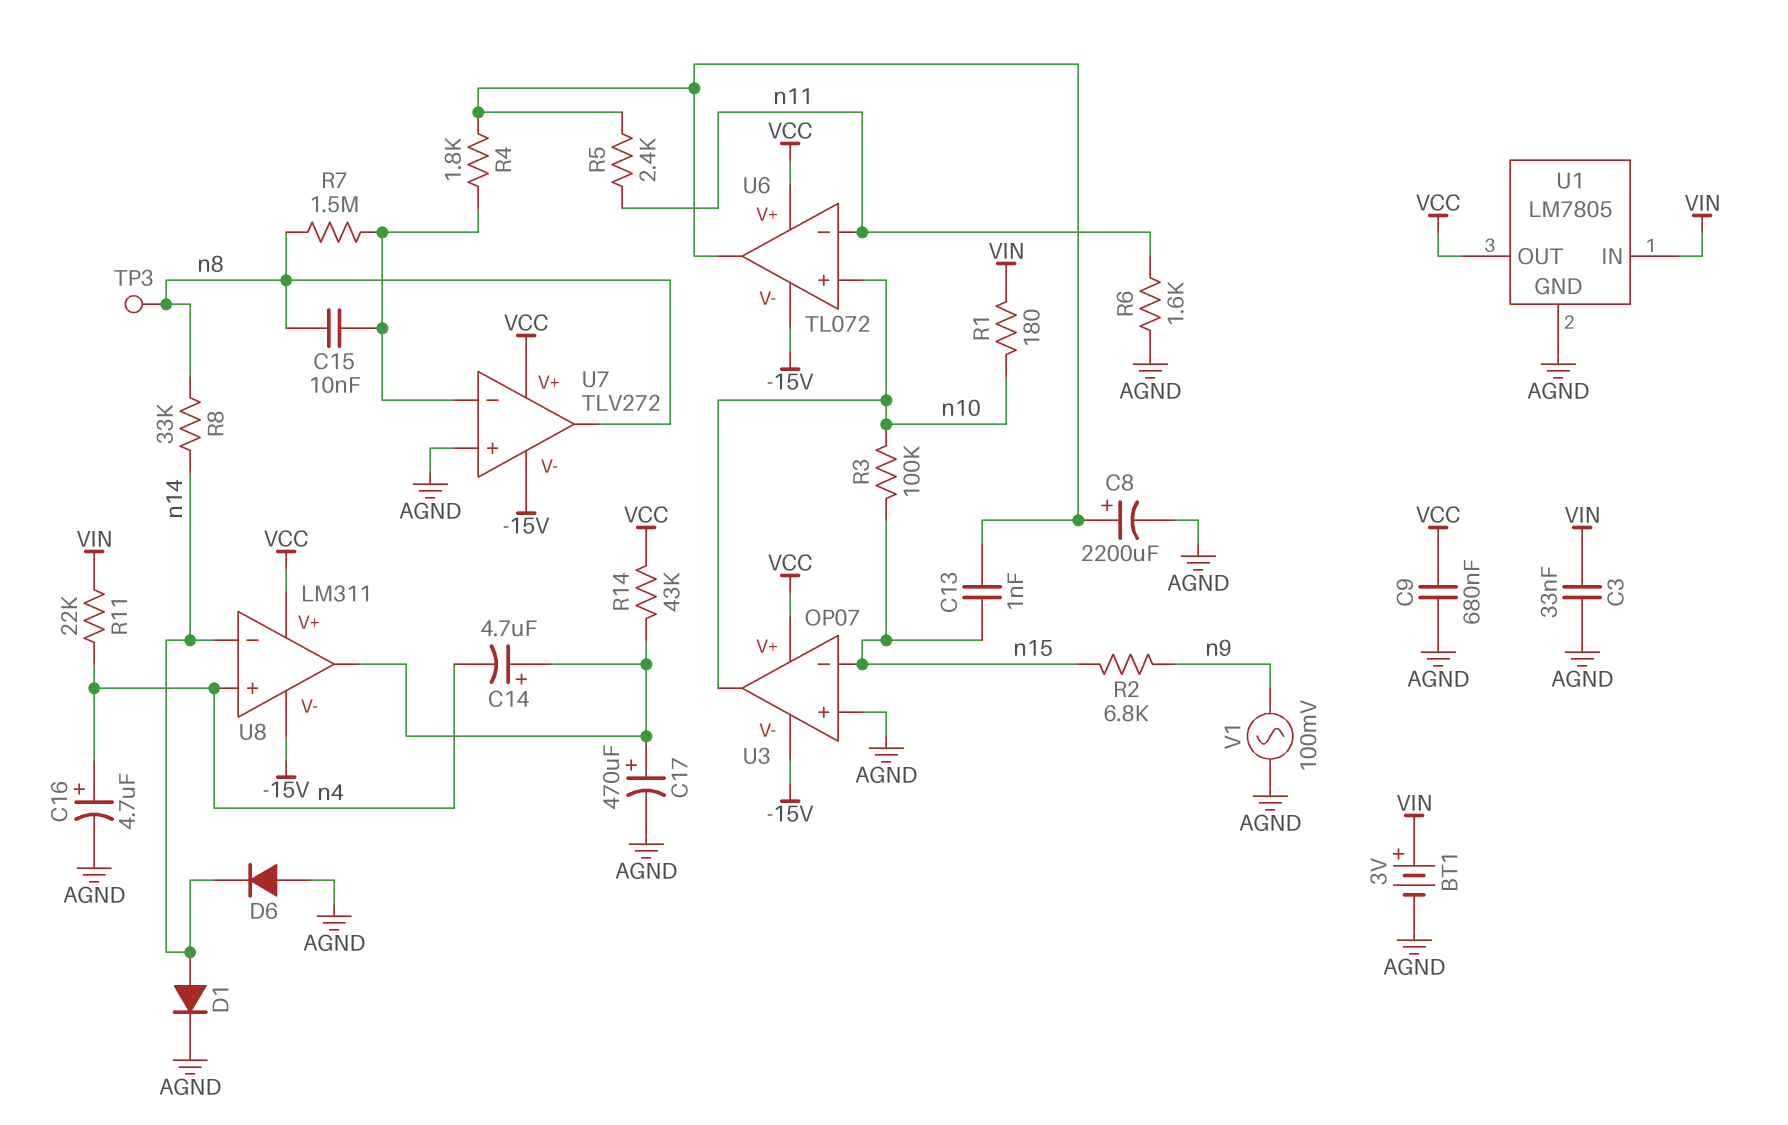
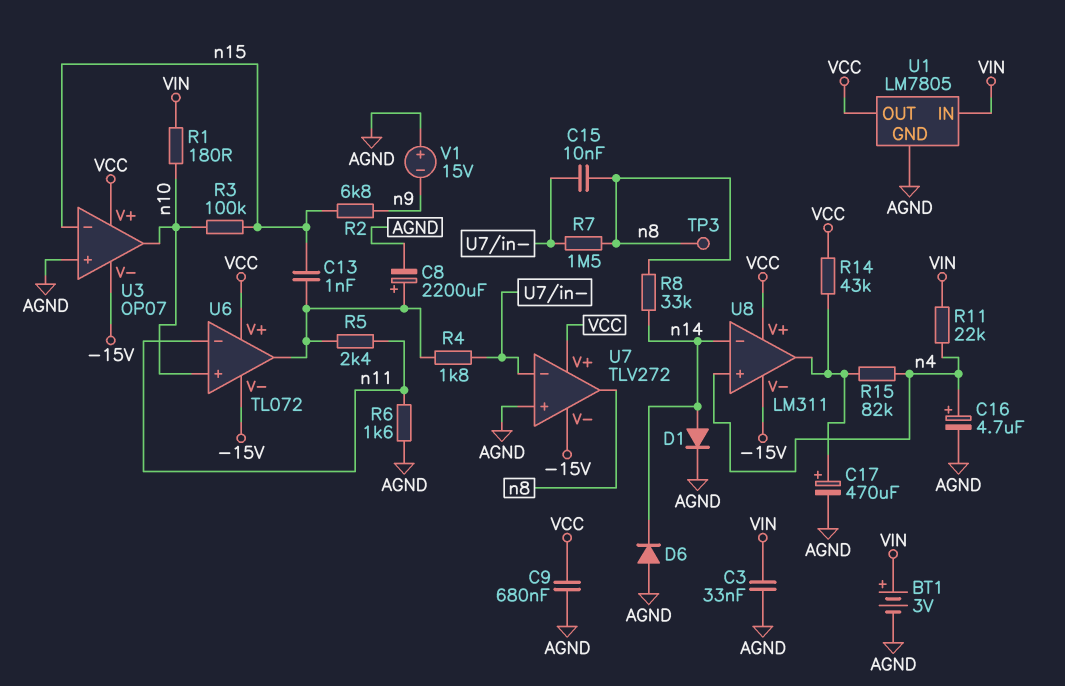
C14: 4.7uF (plus U8/out, minus n4) -> none
R15: none -> 82k (U8/out, n4)
V1: AC 100mV (AGND, n9) -> 15V (plus AGND, minus n9)

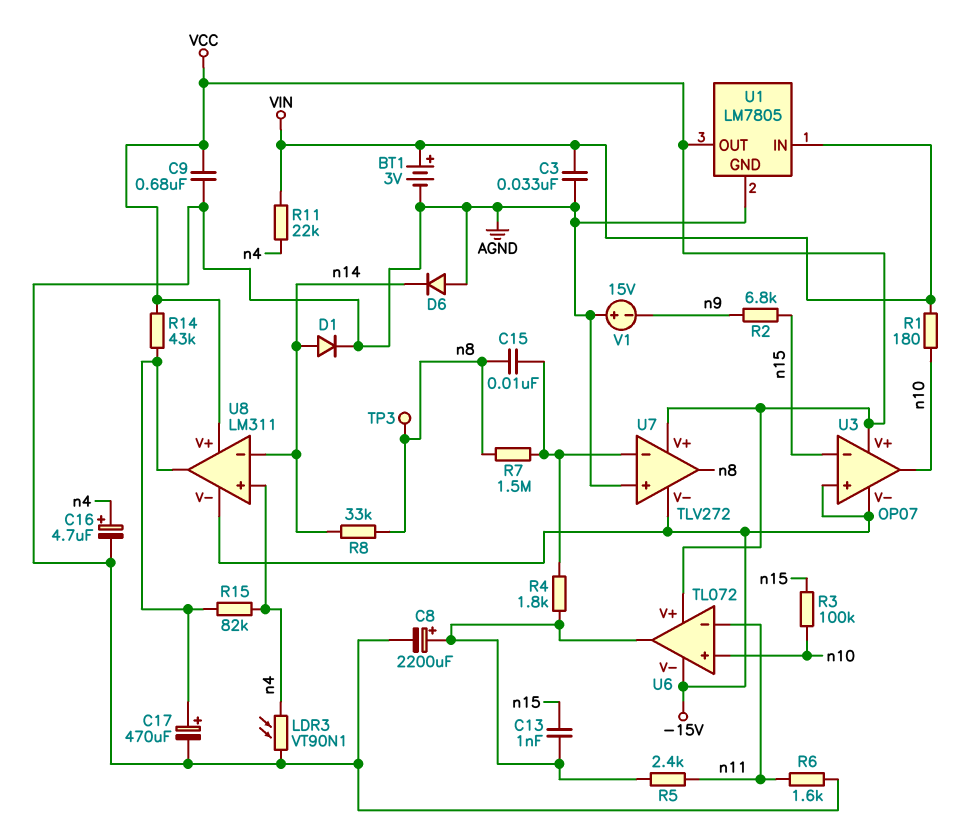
LDR3: none -> VT90N1 (AGND, n4)
U3 pin in+: AGND -> -15V

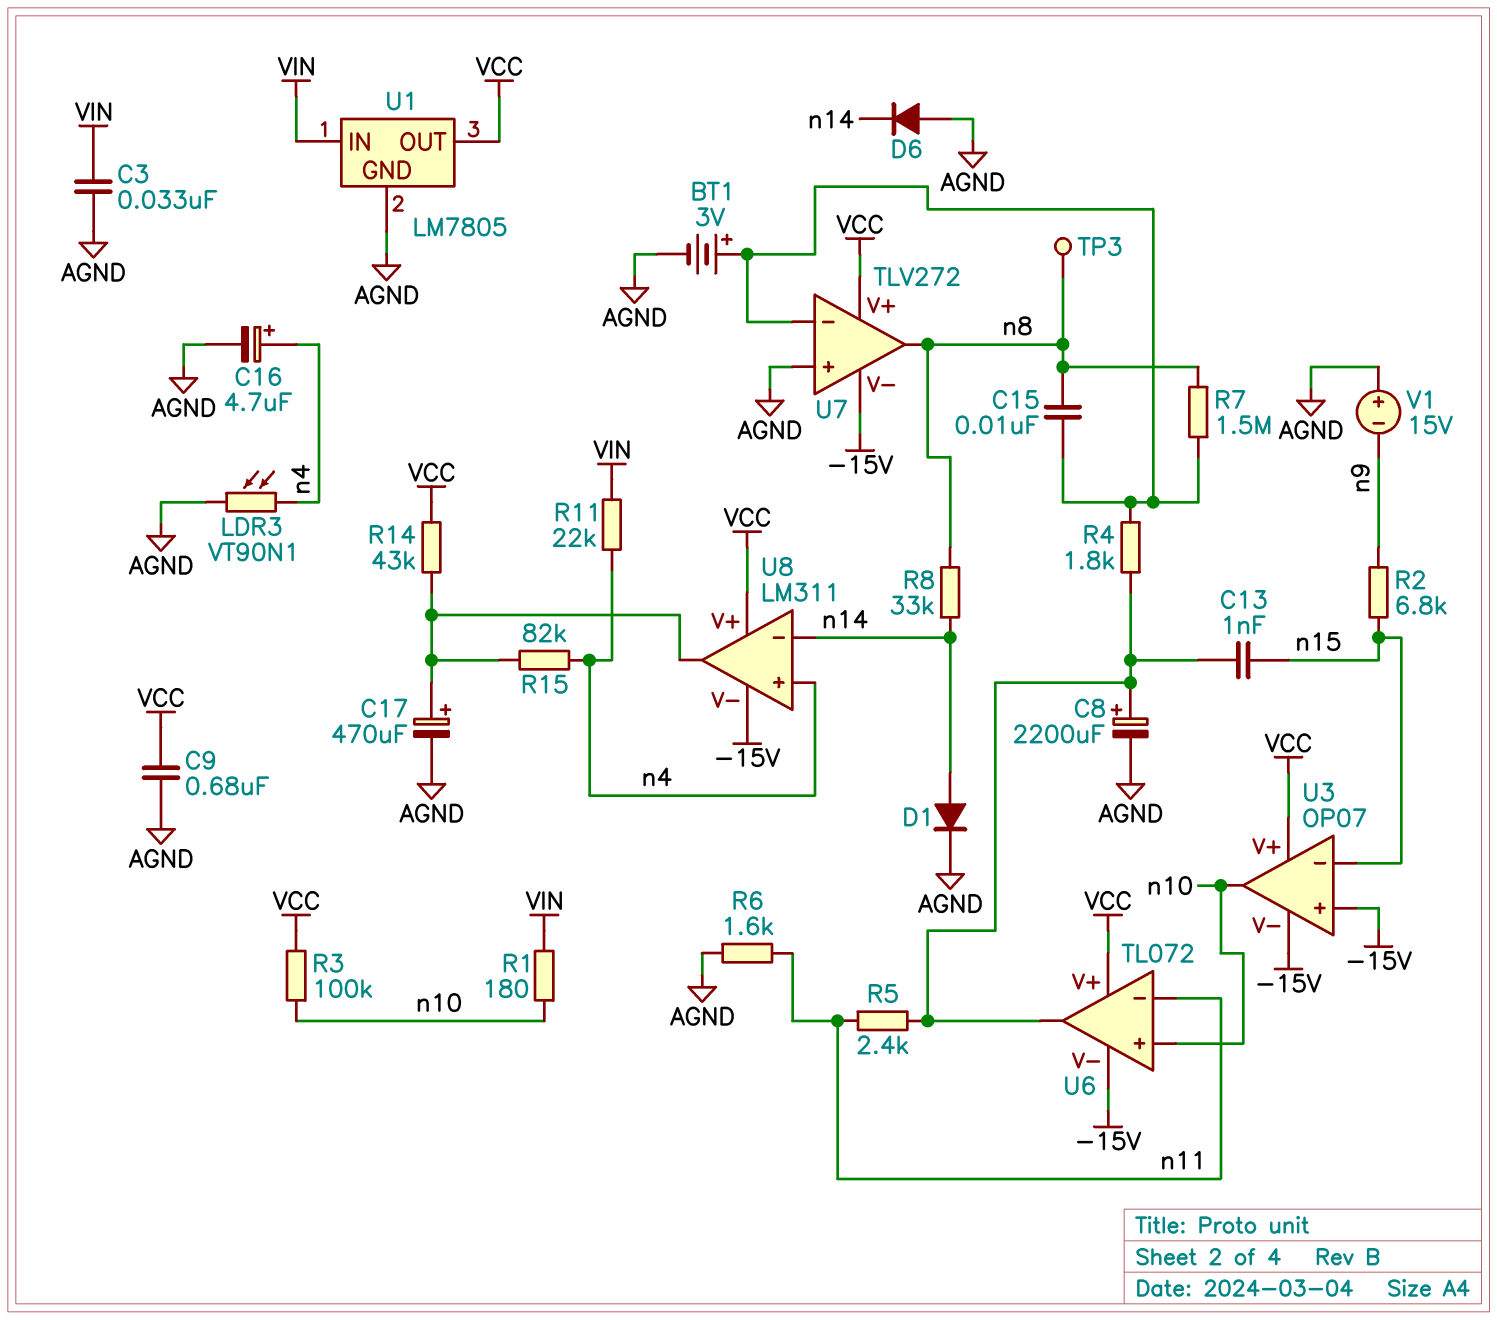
BT1: 3V (plus VIN, minus AGND) -> 3V (plus U7/in-, minus AGND)
R3: 100k (n10, n15) -> 100k (VCC, n10)

